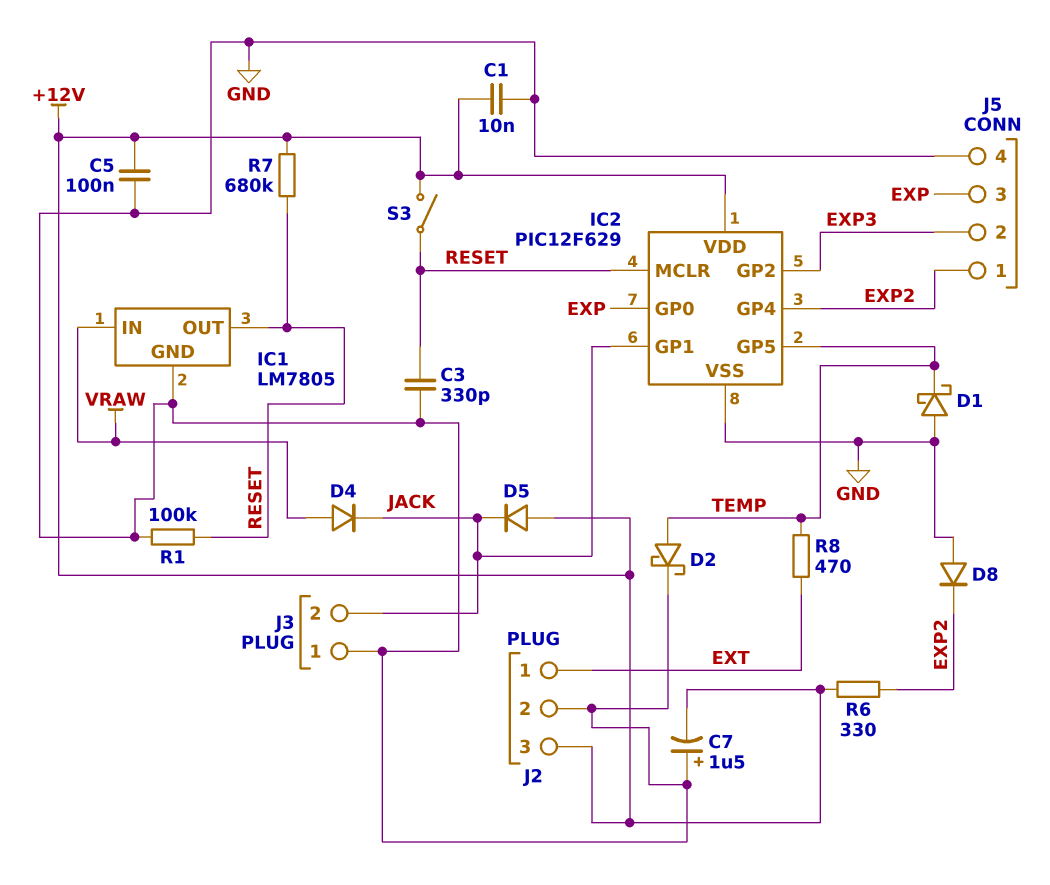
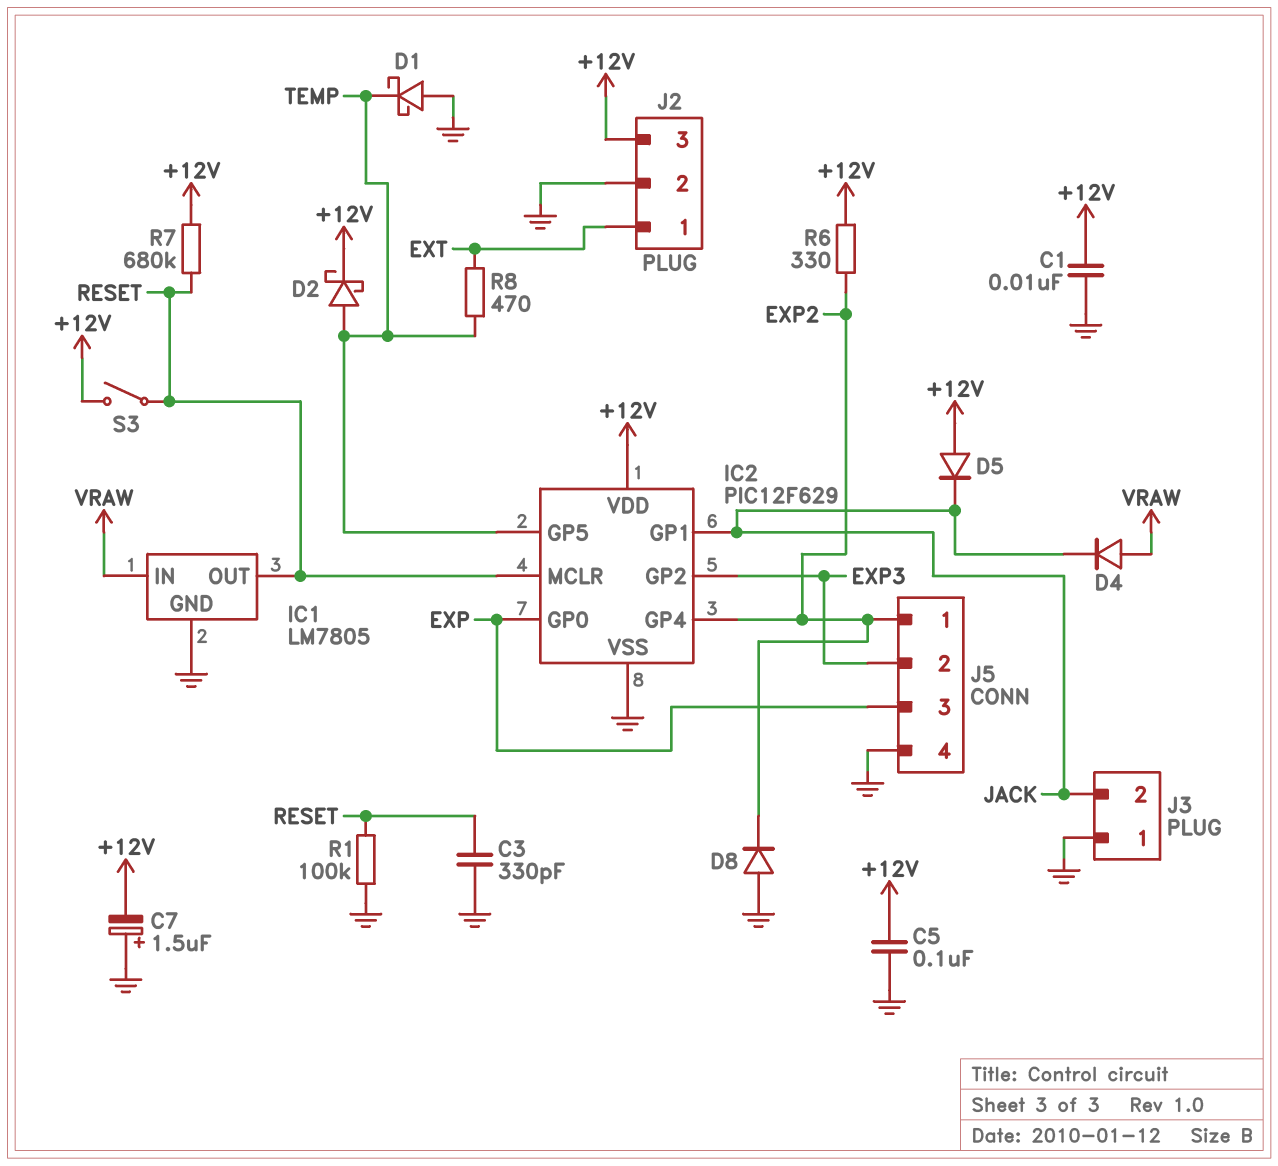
D2: schottky (A TEMP, K GND) -> schottky (A TEMP, K +12V)

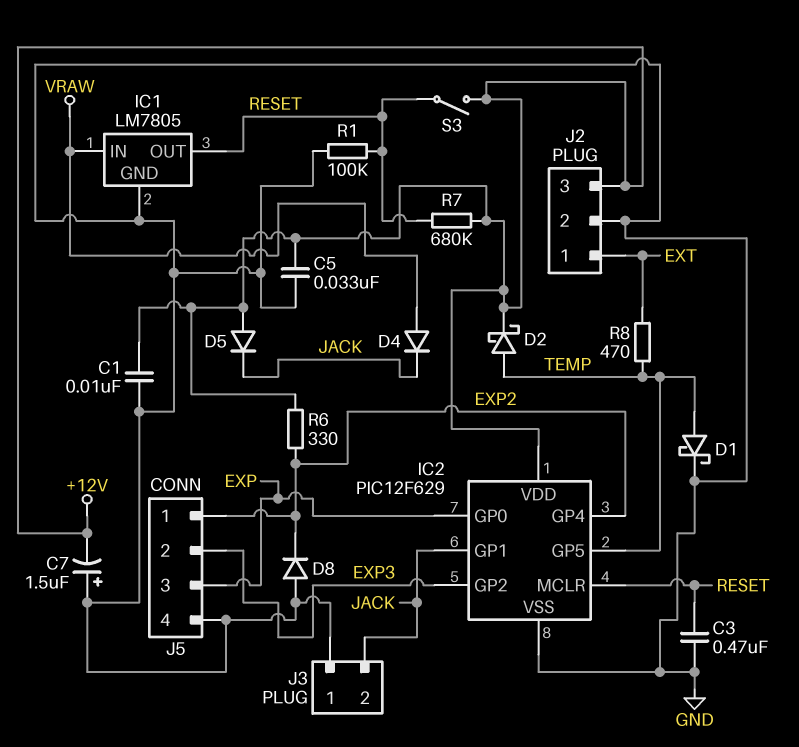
C3: 330pF (GND, RESET) -> 470nF (GND, RESET)
C5: 100nF (+12V, GND) -> 33nF (+12V, GND)
D1: schottky (A GND, K TEMP) -> schottky (A TEMP, K GND)

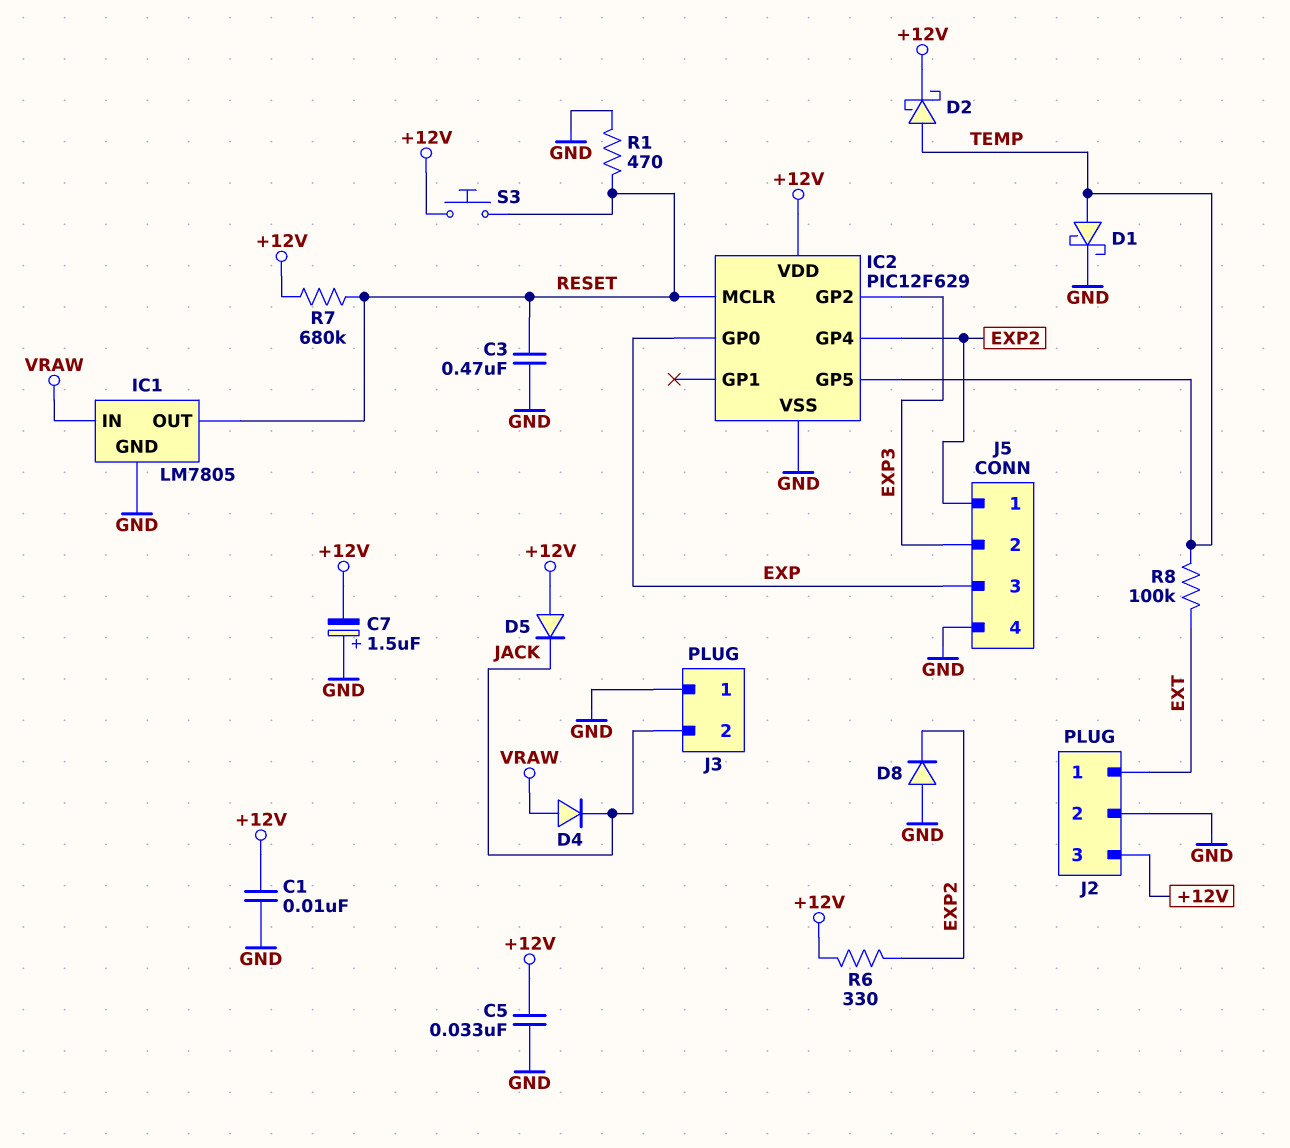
IC2 pin GP1: JACK -> none
R1: 100k (GND, RESET) -> 470 (GND, RESET)
R8: 470 (EXT, TEMP) -> 100k (EXT, TEMP)
S3: switch (+12V, RESET) -> button (+12V, RESET)

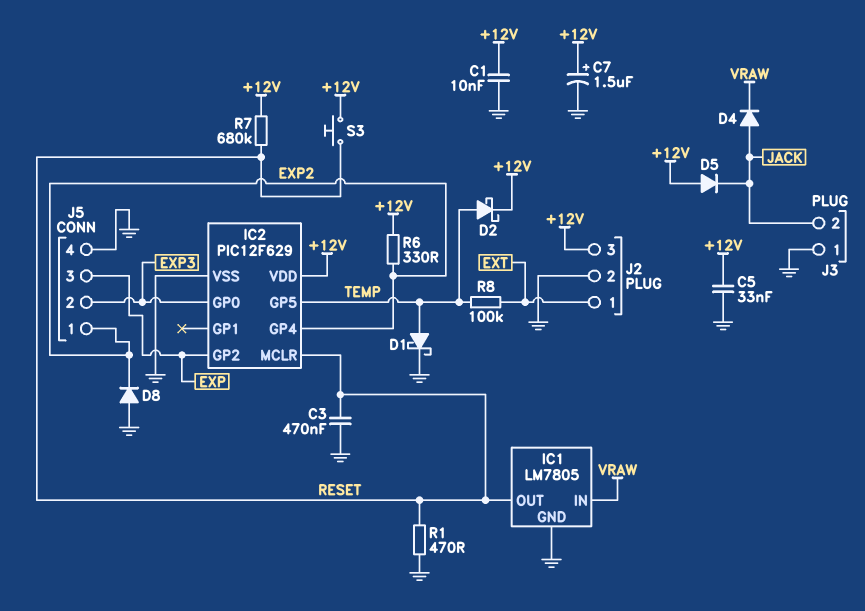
C7: 1.5uF (plus GND, minus +12V) -> 1.5uF (plus +12V, minus GND)
D4: diode (A VRAW, K JACK) -> diode (A JACK, K VRAW)
IC2 pin GP0: EXP -> EXP3
IC2 pin GP2: EXP3 -> EXP

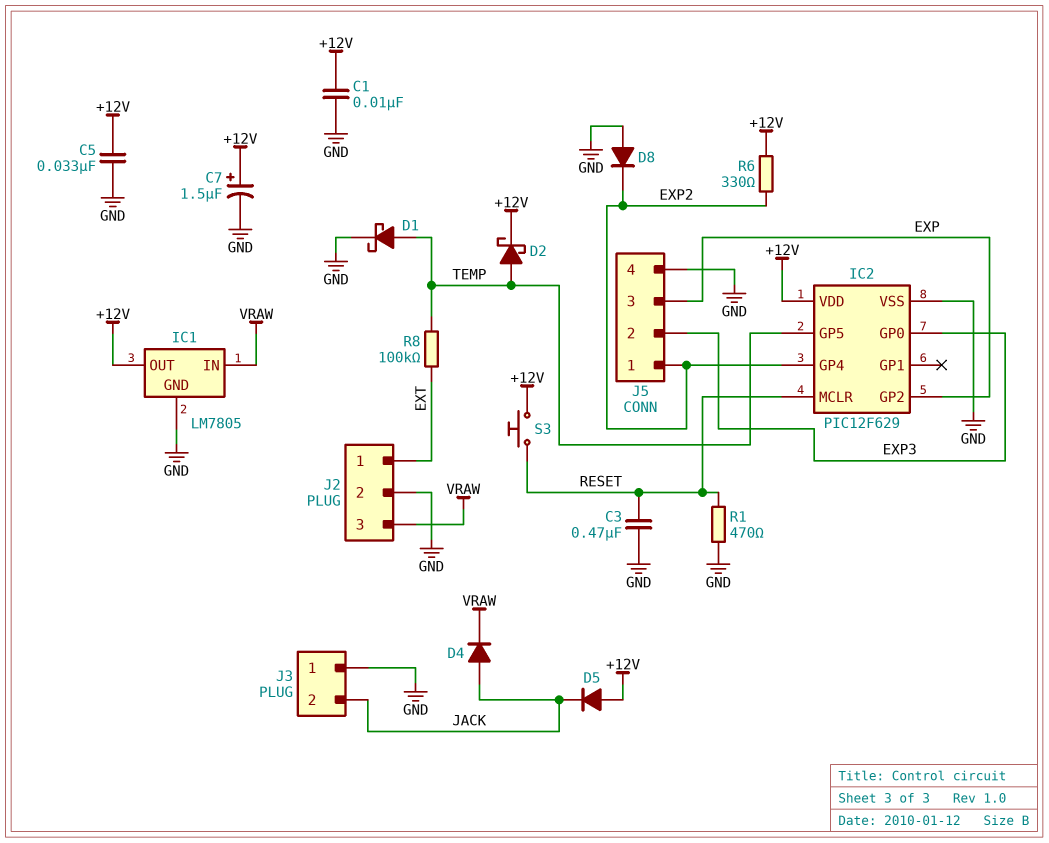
IC1 pin OUT: RESET -> +12V
J2 pin 3: +12V -> VRAW
R7: 680k (+12V, RESET) -> none

